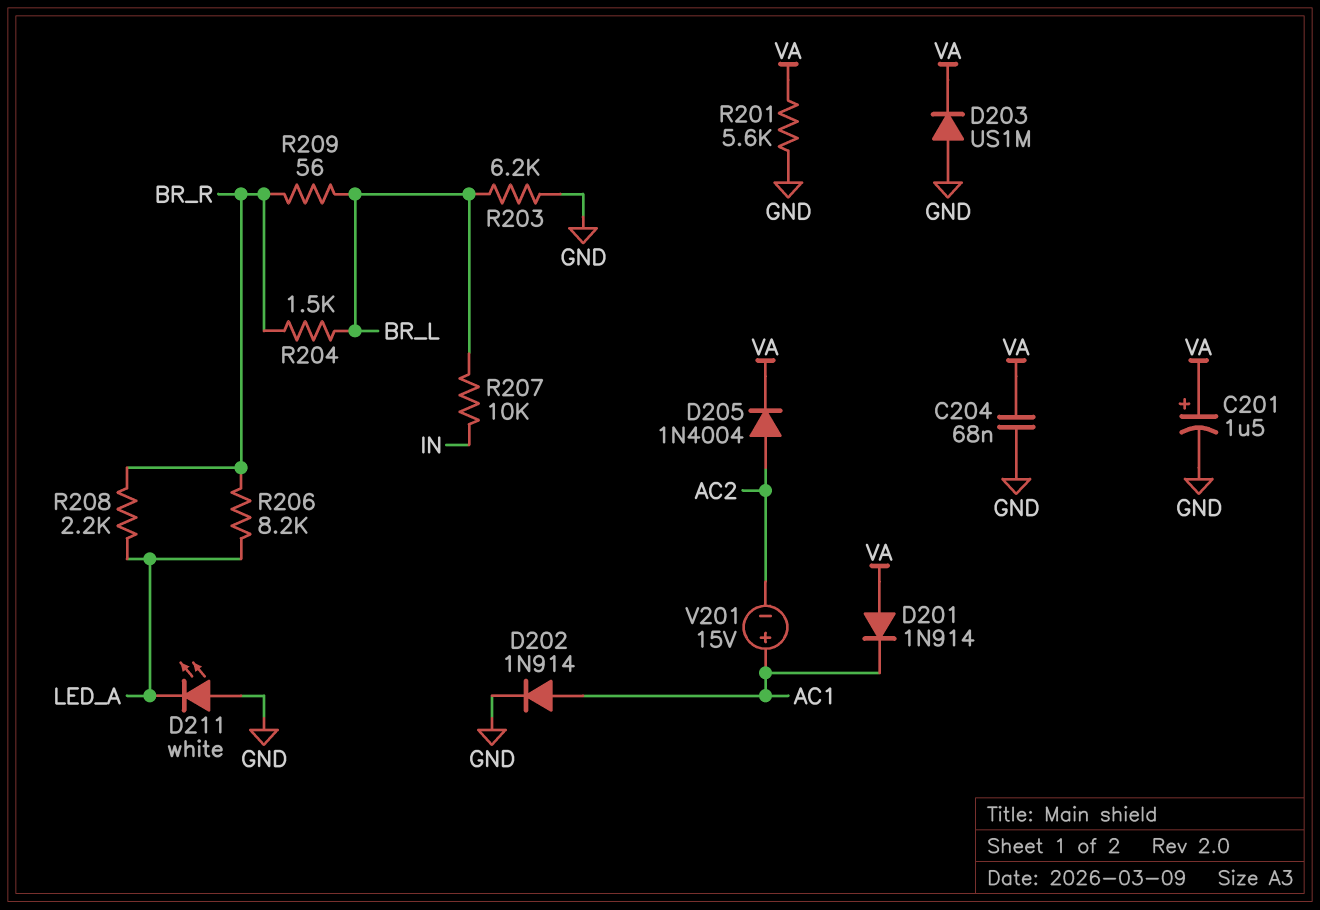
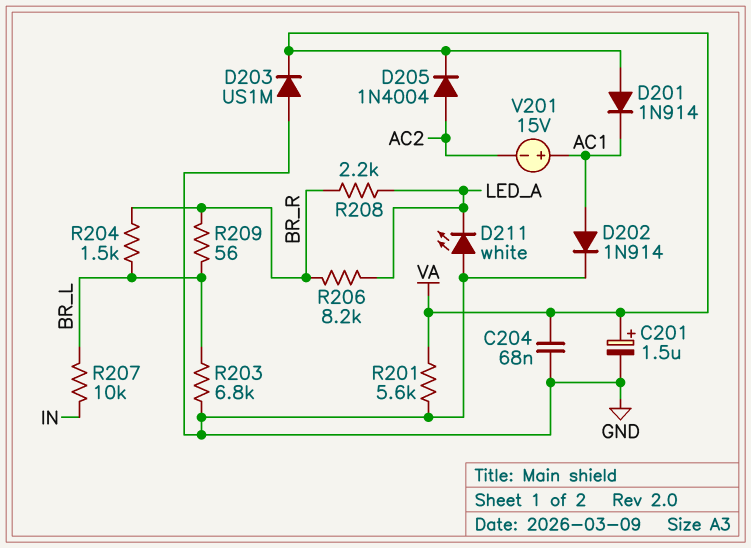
R203: 6.2k (BR_L, GND) -> 6.8k (BR_L, GND)

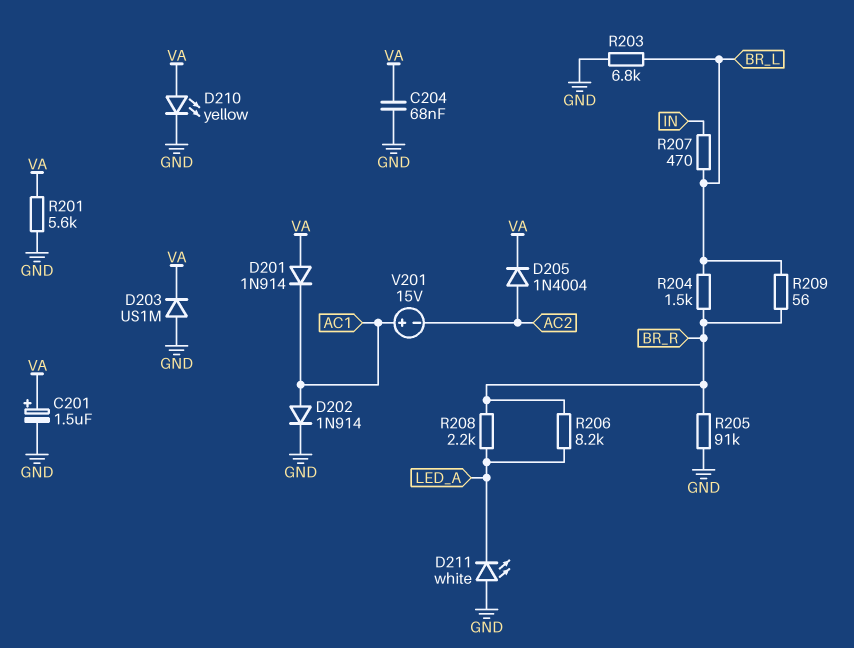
D210: none -> LED yellow (A VA, K GND)
R205: none -> 91k (BR_R, GND)
R207: 10k (BR_L, IN) -> 470 (BR_L, IN)

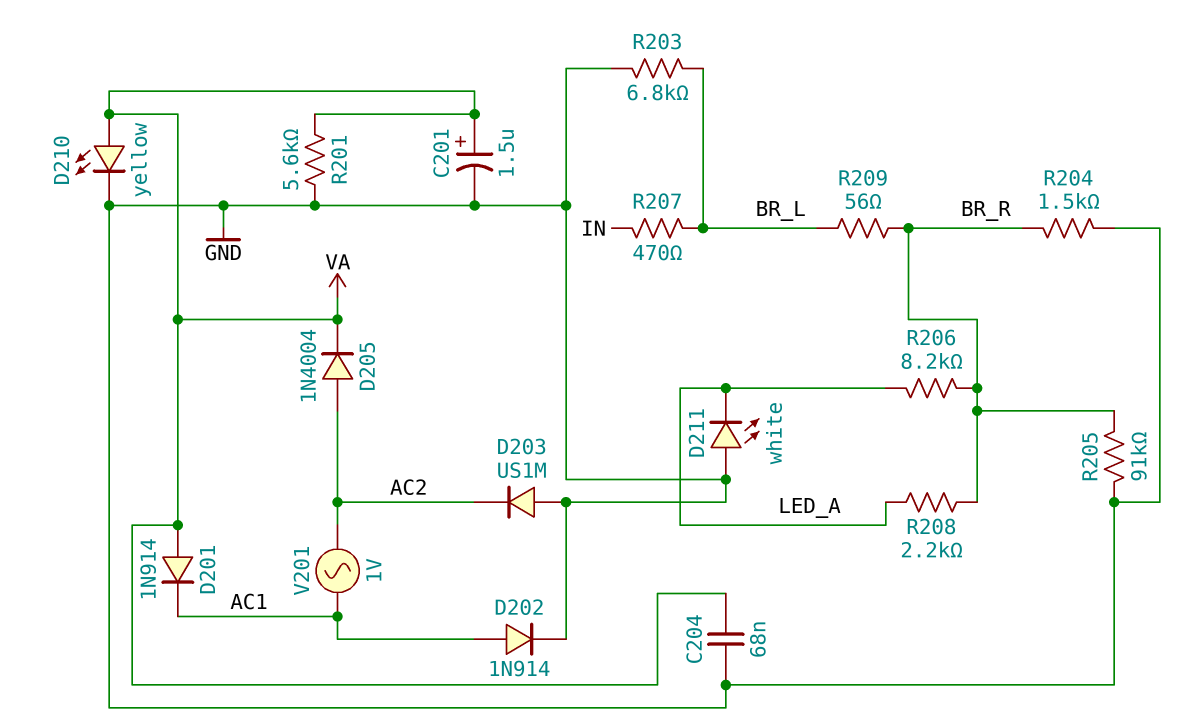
D203: diode US1M (A GND, K VA) -> diode US1M (A GND, K AC2)
R204: 1.5k (BR_L, BR_R) -> 1.5k (BR_R, GND)
V201: 15V (plus AC1, minus AC2) -> AC 1V (AC1, AC2)

